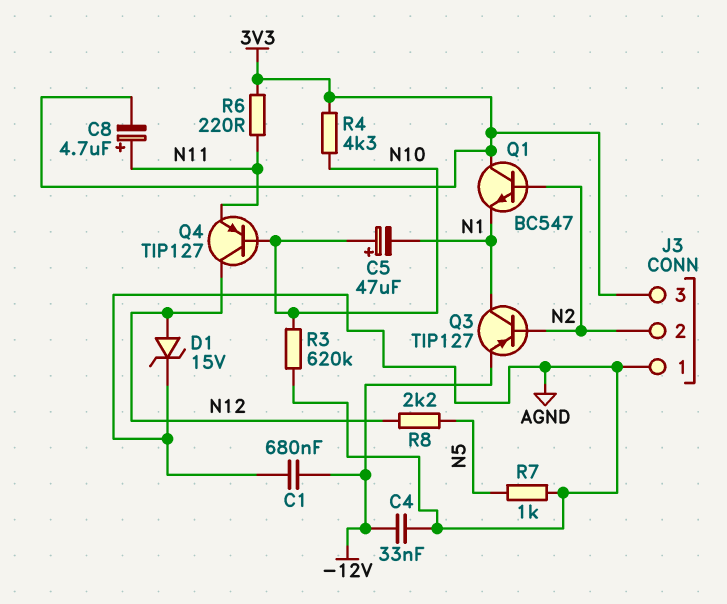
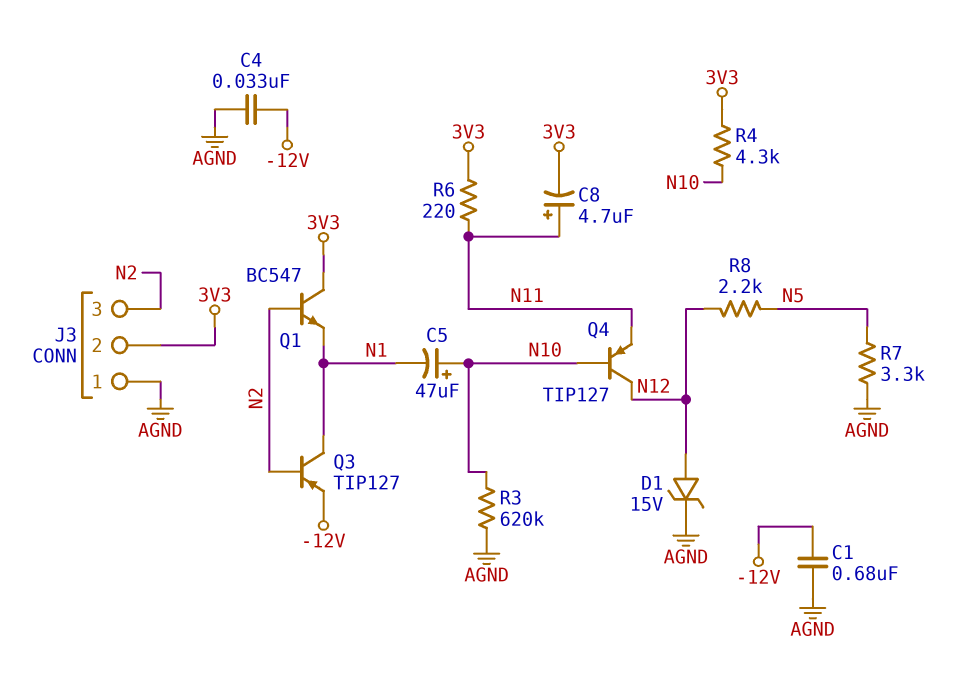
J3 pin 2: N2 -> 3V3
J3 pin 3: 3V3 -> N2
R7: 1k (AGND, N5) -> 3.3k (AGND, N5)

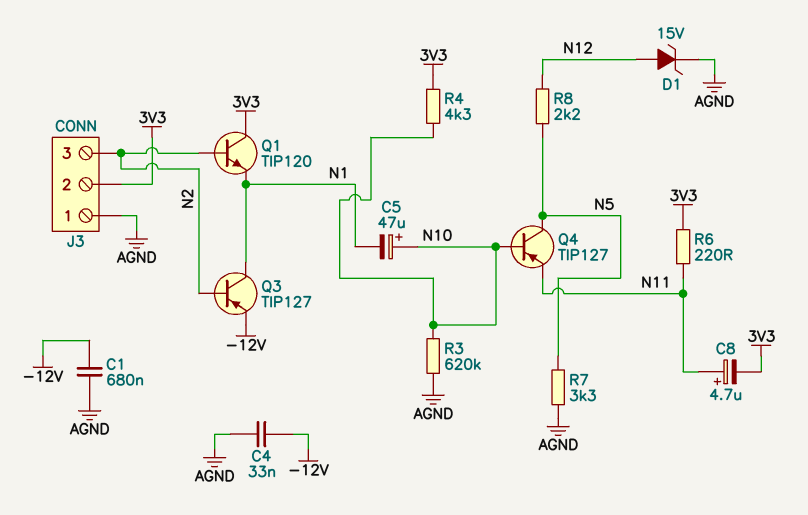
Q1: NPN BC547 (B N2, C 3V3, E N1) -> NPN TIP120 (B N2, C 3V3, E N1)
Q4: PNP TIP127 (B N10, C N12, E N11) -> PNP TIP127 (B N10, C N5, E N11)

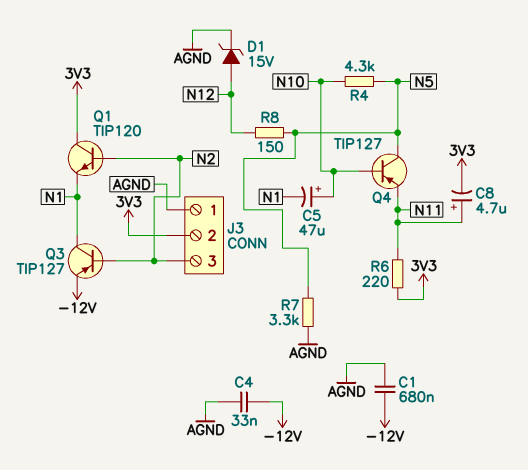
R3: 620k (AGND, N10) -> none
R4: 4.3k (3V3, N10) -> 4.3k (N5, N10)
R8: 2.2k (N5, N12) -> 150 (N5, N12)

